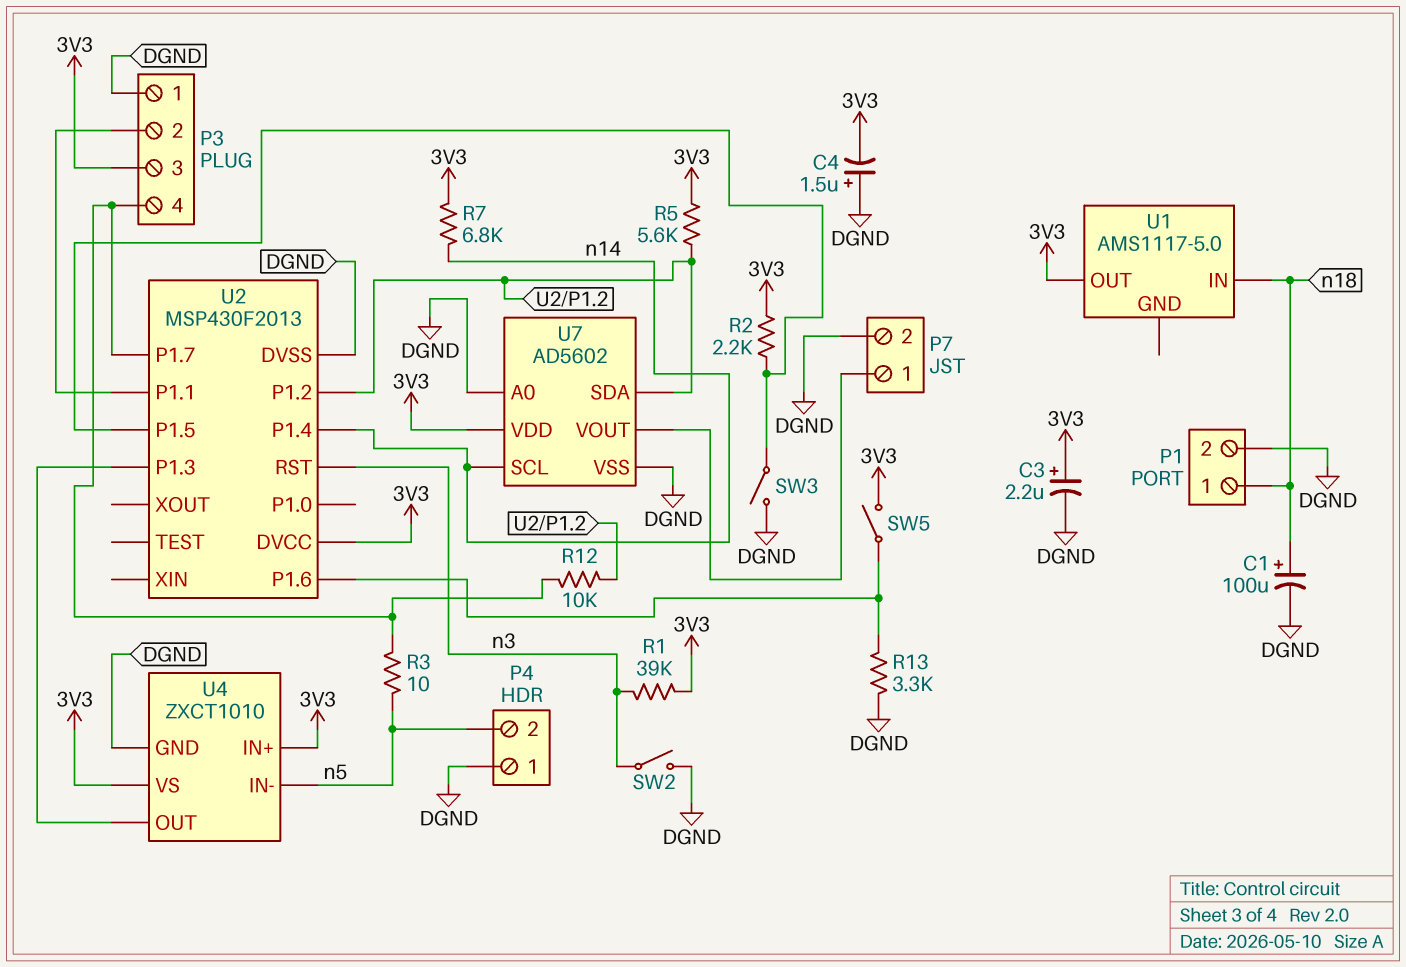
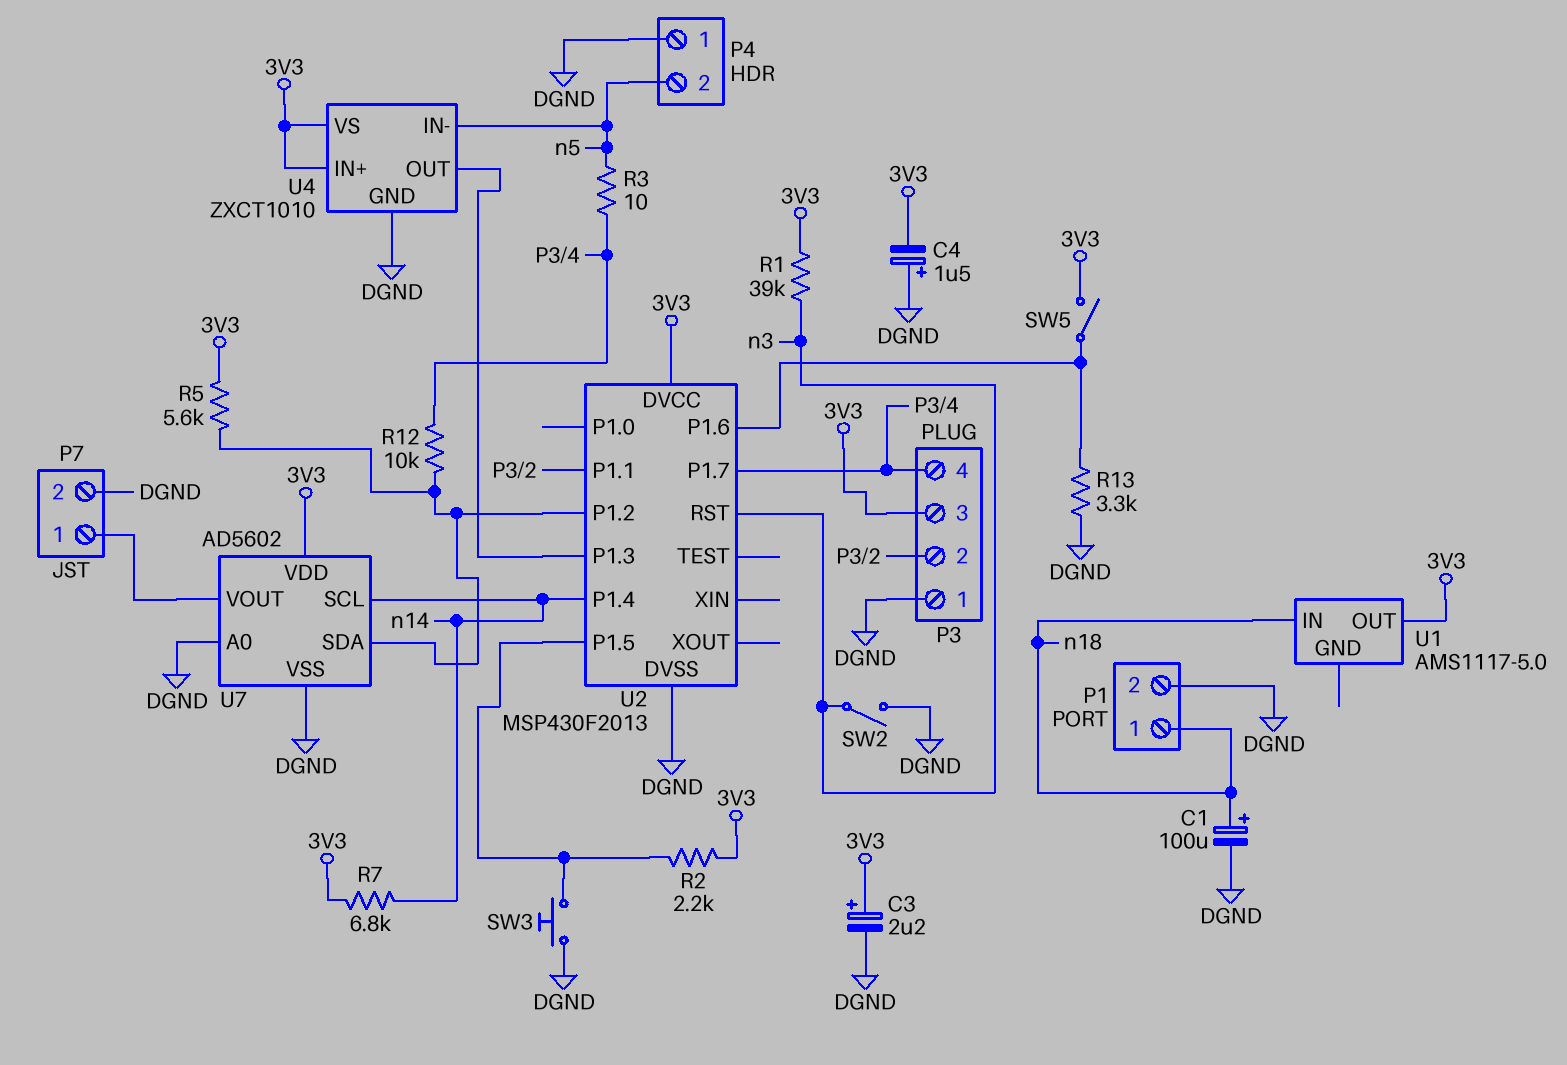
SW3: switch (DGND, U2/P1.5) -> button (DGND, U2/P1.5)

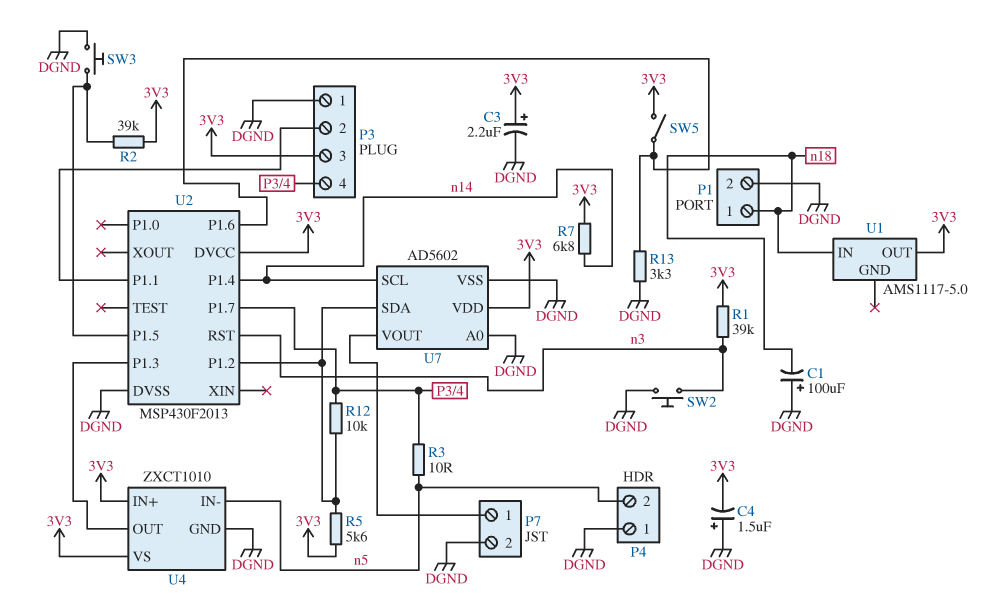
C1: 100uF (plus n18, minus DGND) -> 100uF (plus DGND, minus n18)
R2: 2.2k (3V3, U2/P1.5) -> 39k (3V3, U2/P1.5)
SW2: switch (DGND, n3) -> button (DGND, n3)

